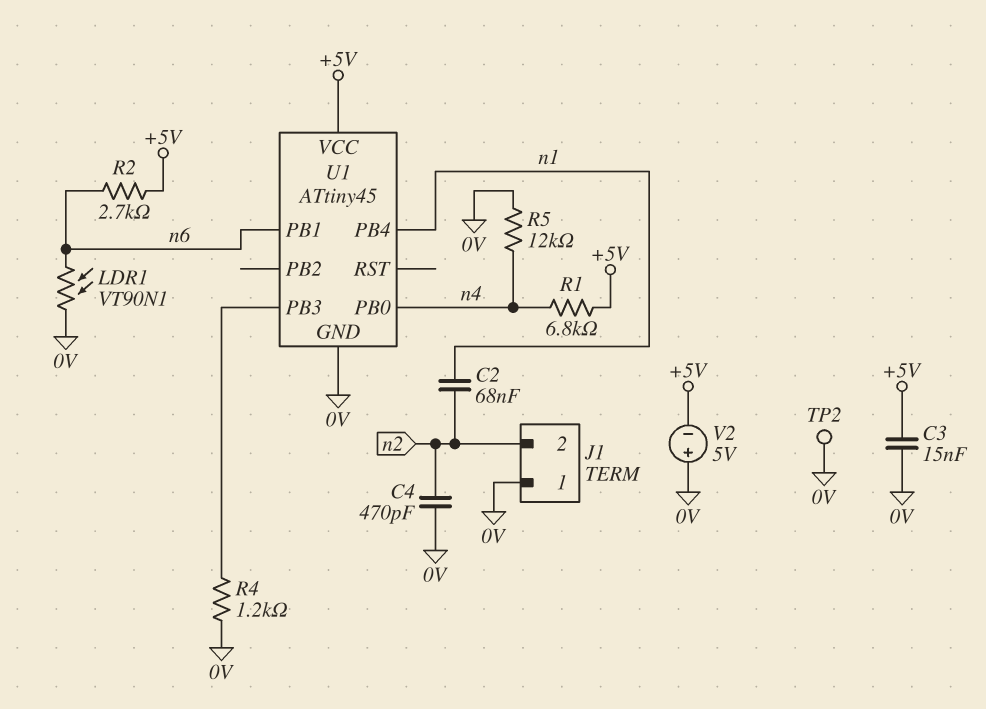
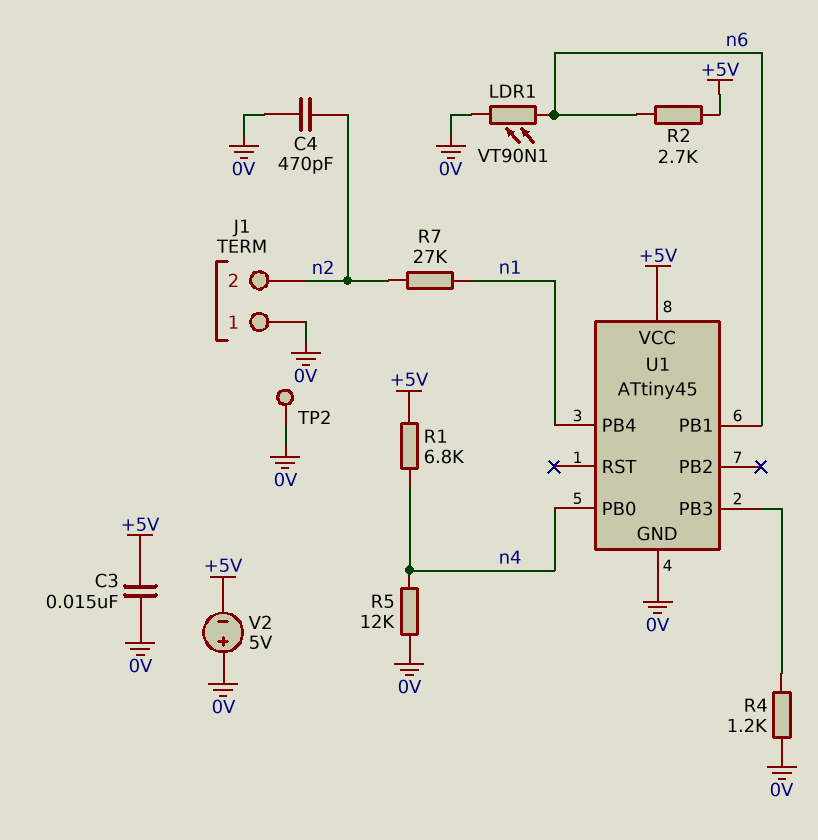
C2: 68nF (n1, n2) -> none
R7: none -> 27k (n1, n2)

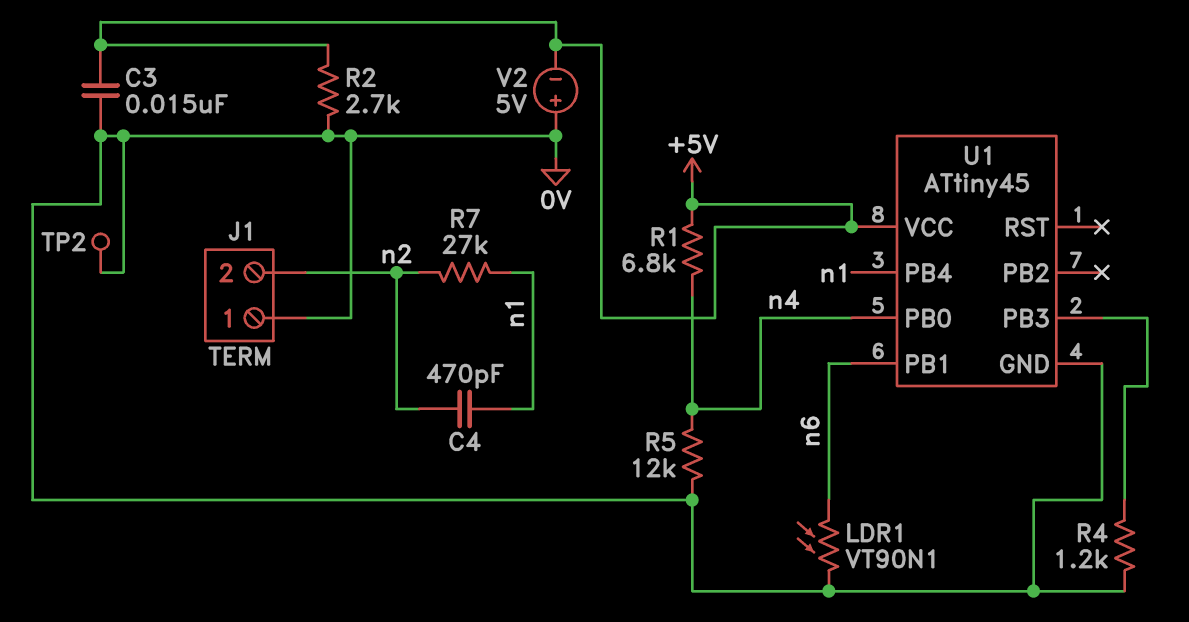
C4: 470pF (0V, n2) -> 470pF (n1, n2)
R2: 2.7k (+5V, n6) -> 2.7k (+5V, 0V)

